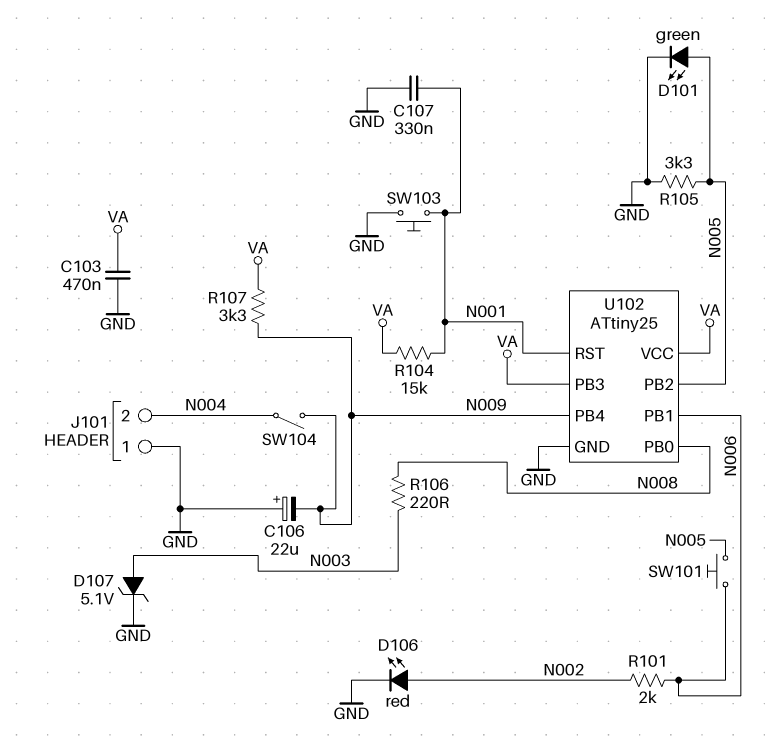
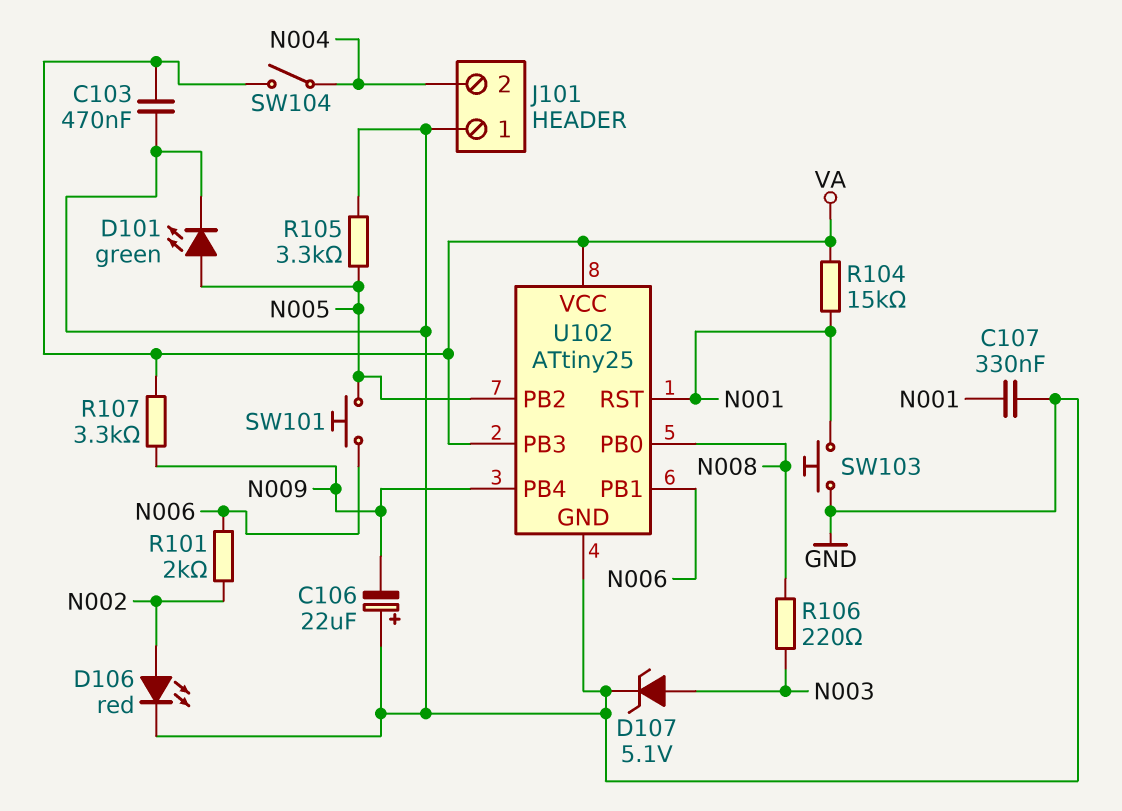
SW104: switch (N004, N009) -> switch (N004, VA)

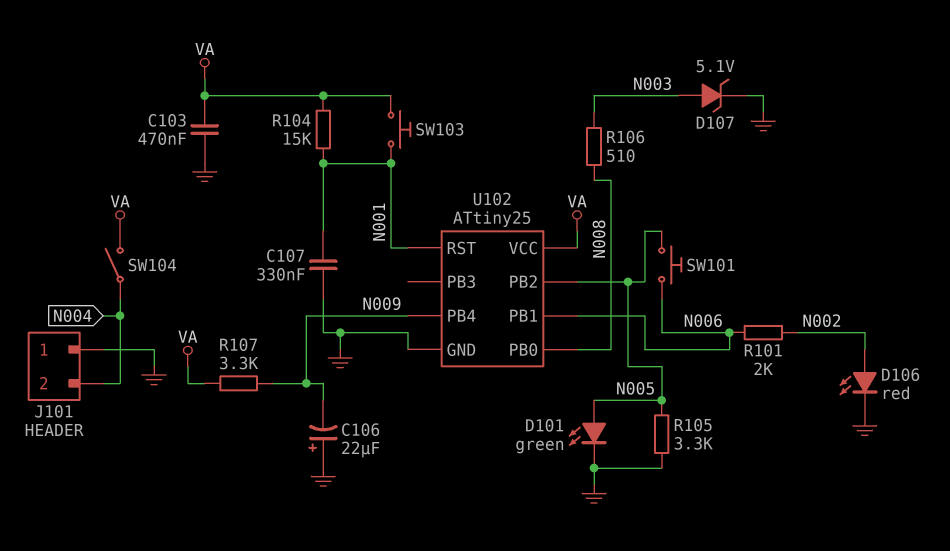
R106: 220 (N003, N008) -> 510 (N003, N008)
SW103: button (GND, N001) -> button (N001, VA)
U102 pin PB3: VA -> none

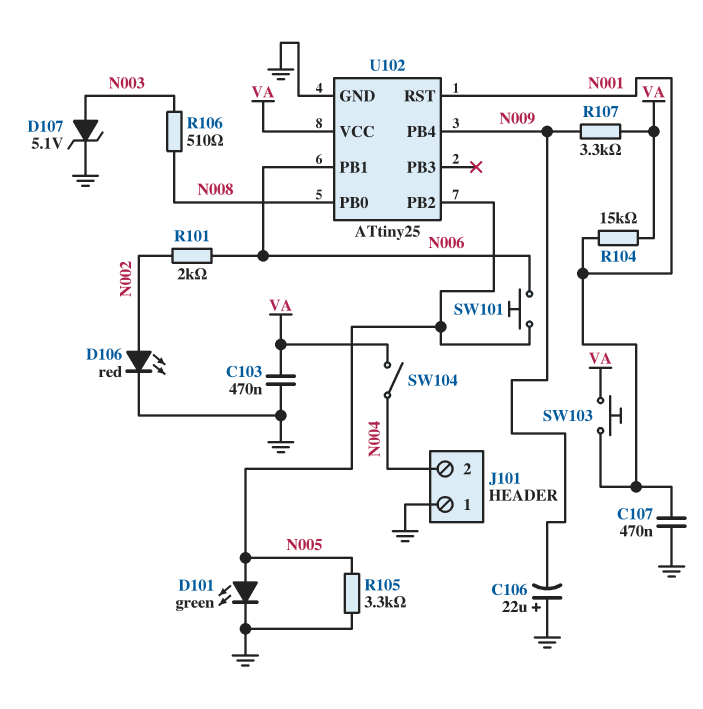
C107: 330nF (GND, N001) -> 470nF (GND, N001)

